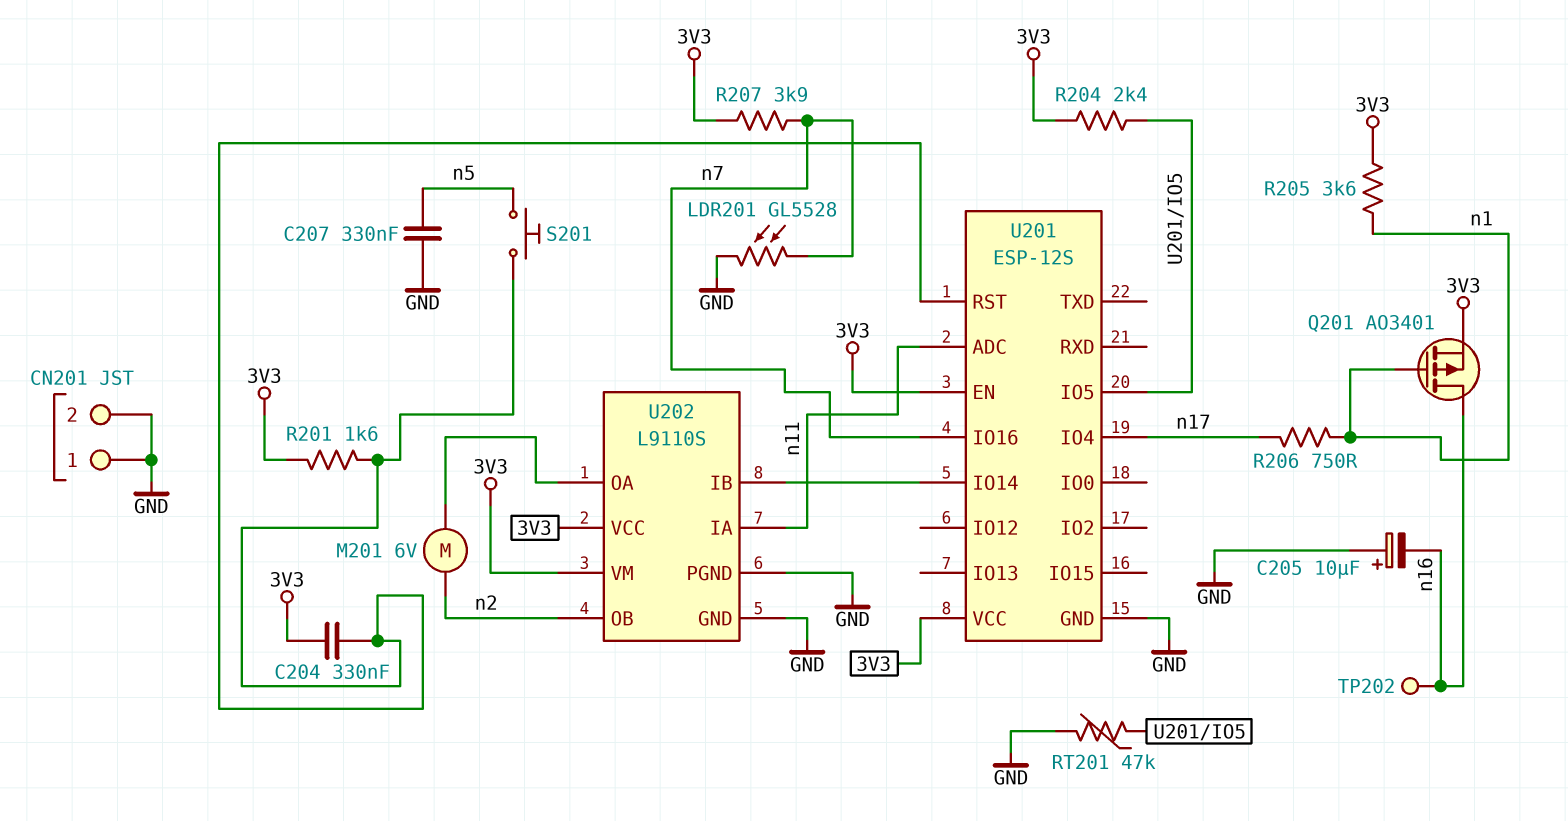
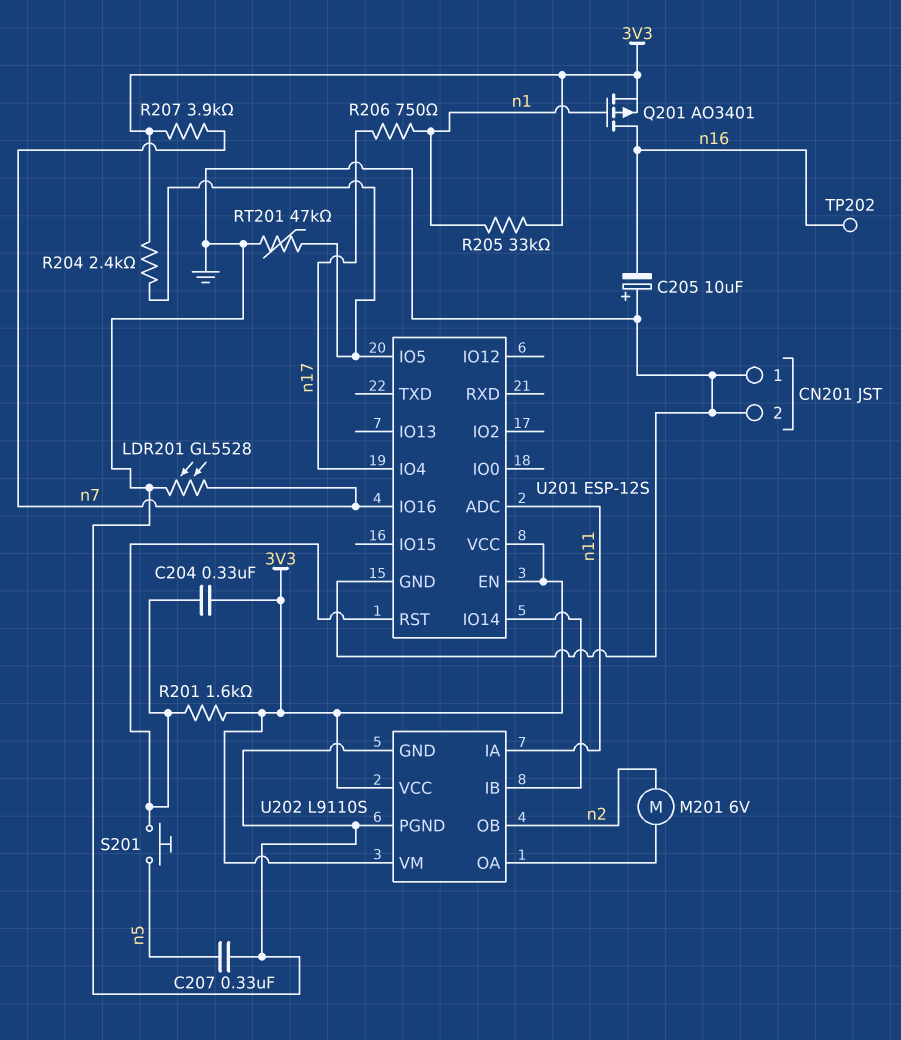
R205: 3.6k (3V3, n1) -> 33k (3V3, n1)

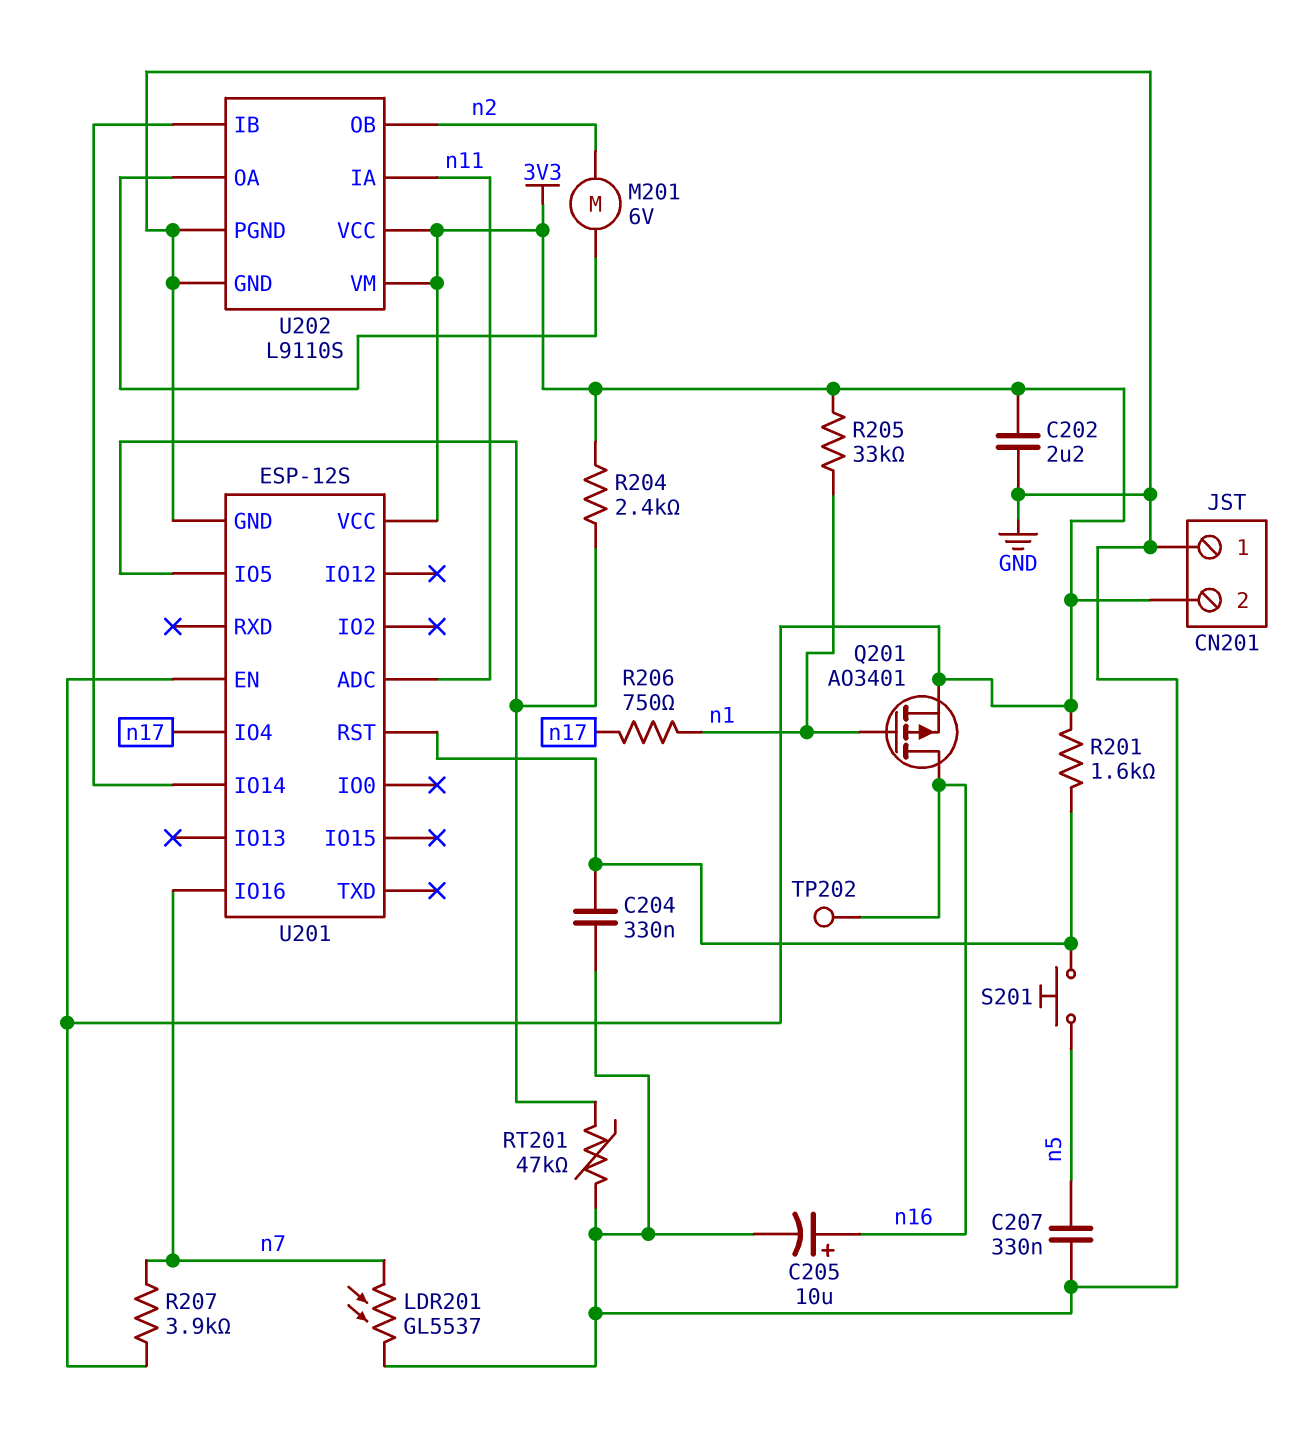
C202: none -> 2.2uF (3V3, GND)
C204: 330nF (3V3, U201/RST) -> 330nF (GND, U201/RST)
C205: 10uF (plus GND, minus n16) -> 10uF (plus n16, minus GND)
CN201 pin 2: GND -> 3V3
LDR201: GL5528 (GND, n7) -> GL5537 (GND, n7)

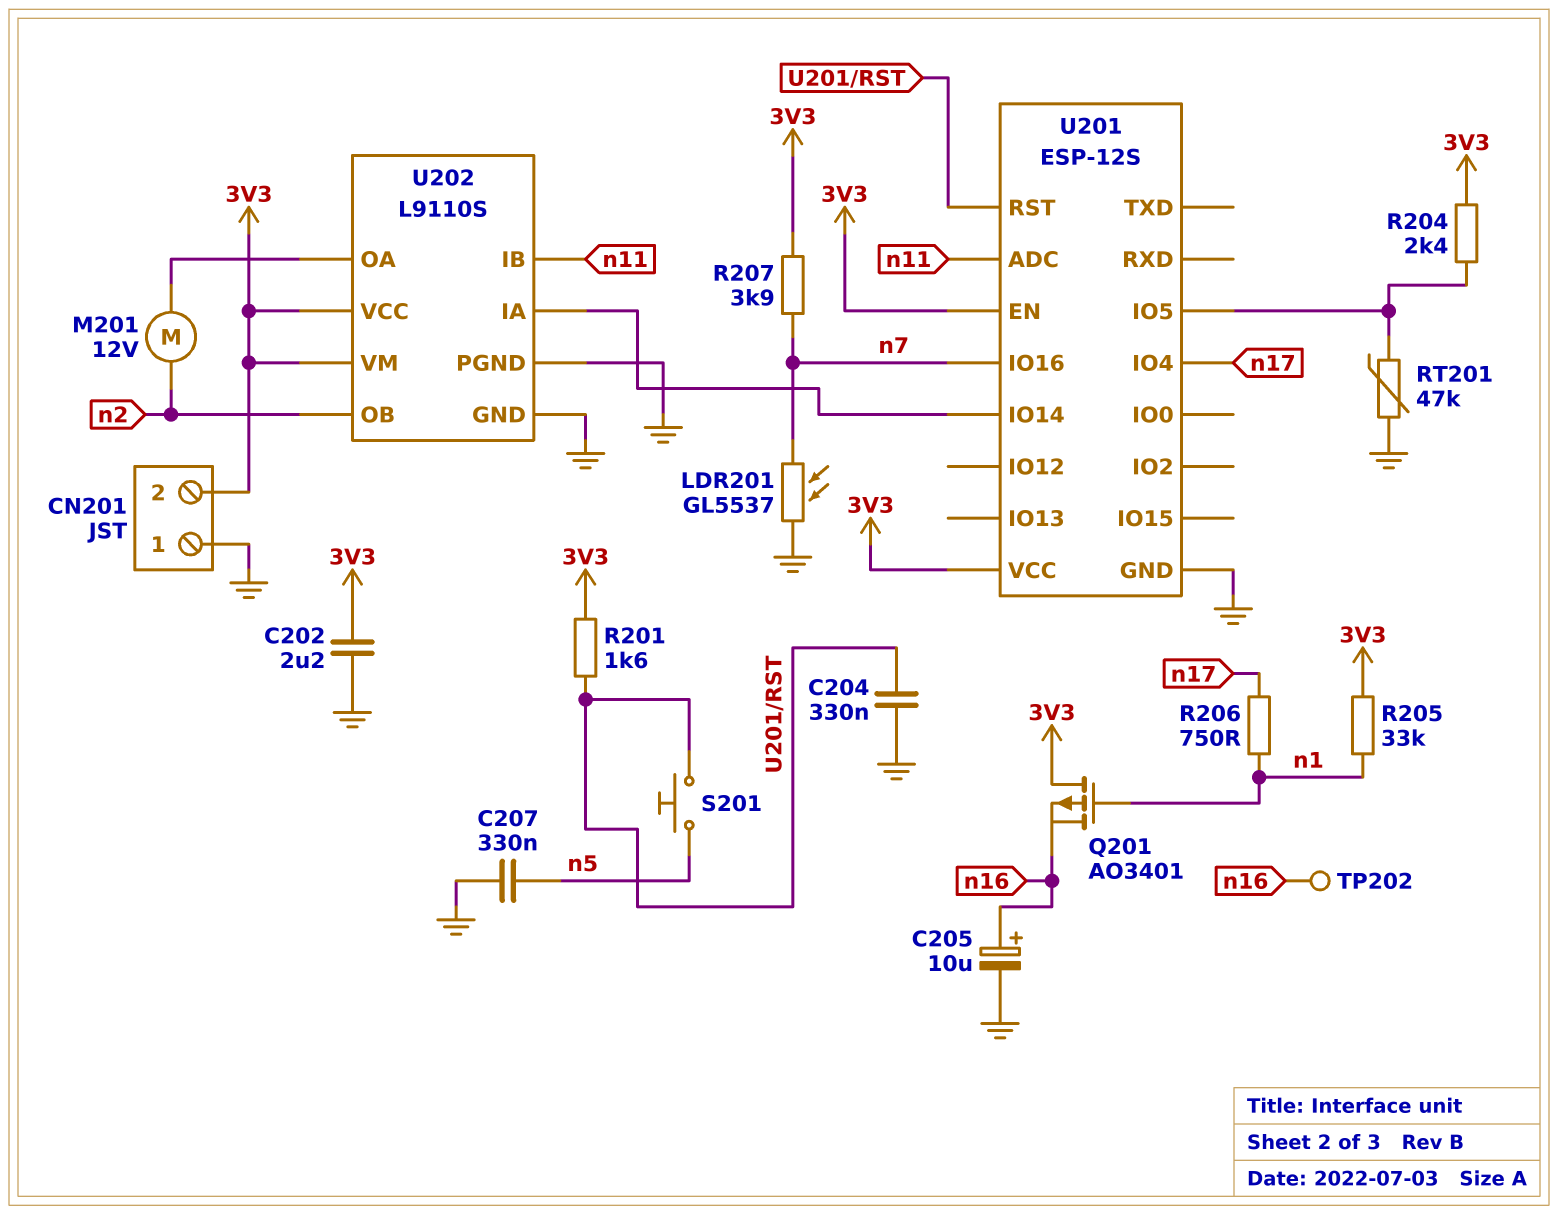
M201: motor 6V (U202/OA, n2) -> motor 12V (U202/OA, n2)
Q201: PMOS AO3401 (G n1, D n16, S 3V3) -> PMOS AO3401 (G n1, D 3V3, S n16)
U202 pin IA: n11 -> U201/IO14
U202 pin IB: U201/IO14 -> n11

